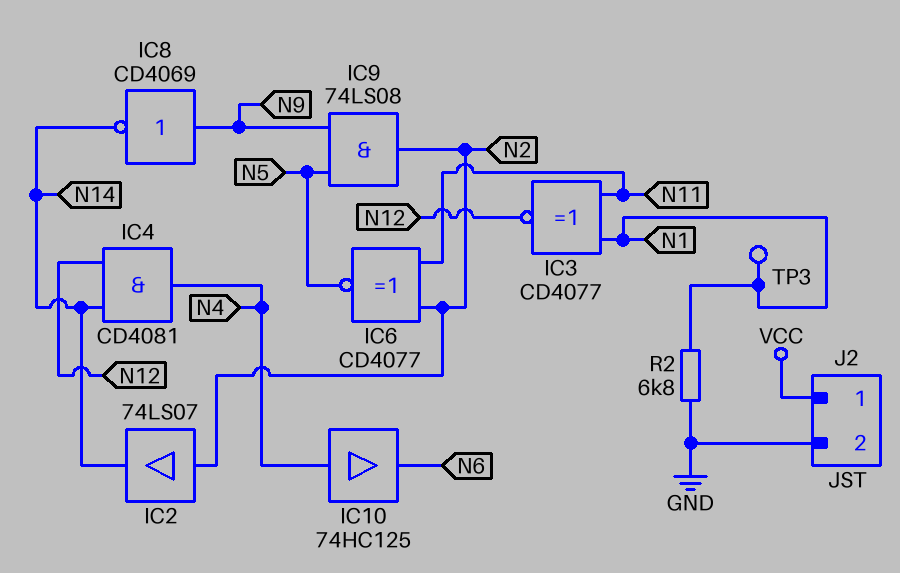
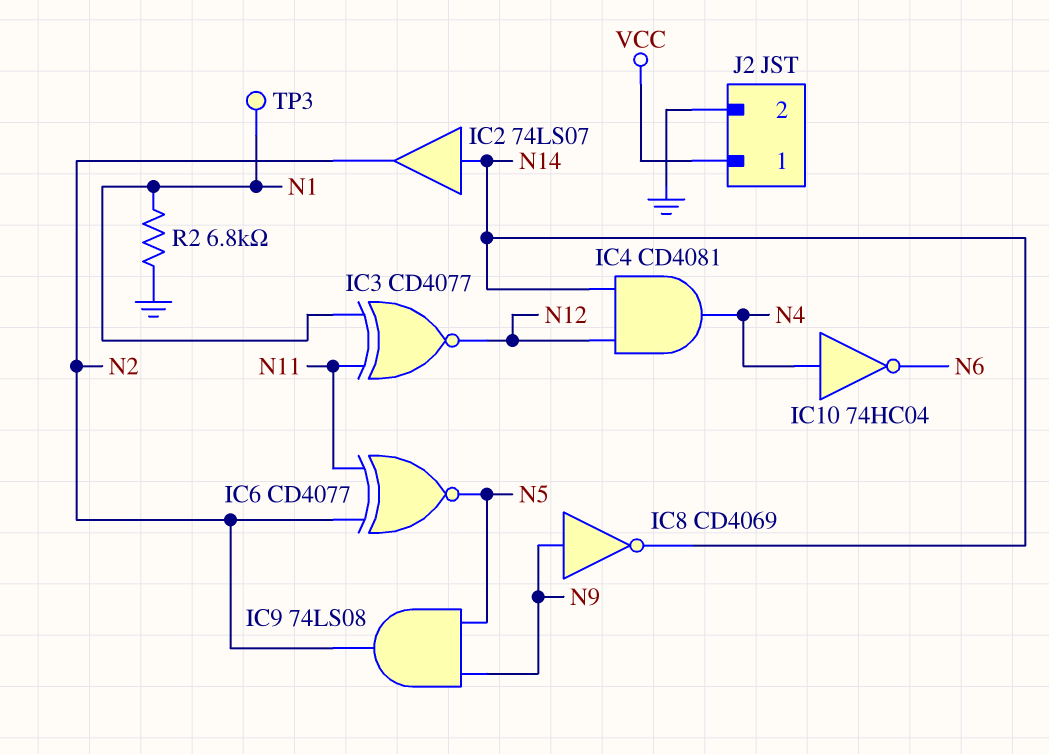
IC2: buffer 74LS07 (in N2, out N14) -> buffer 74LS07 (in N14, out N2)
IC10: buffer 74HC125 (in N4, out N6) -> NOT 74HC04 (in N4, out N6)

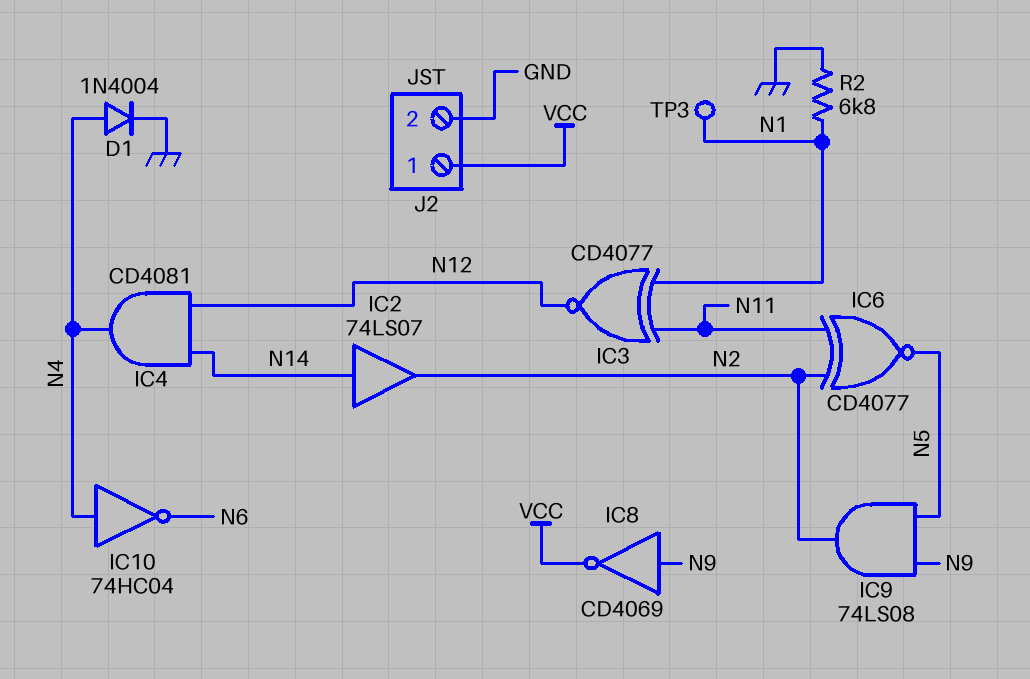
D1: none -> diode 1N4004 (A N4, K GND)
IC8: NOT CD4069 (in N9, out N14) -> NOT CD4069 (in N9, out VCC)

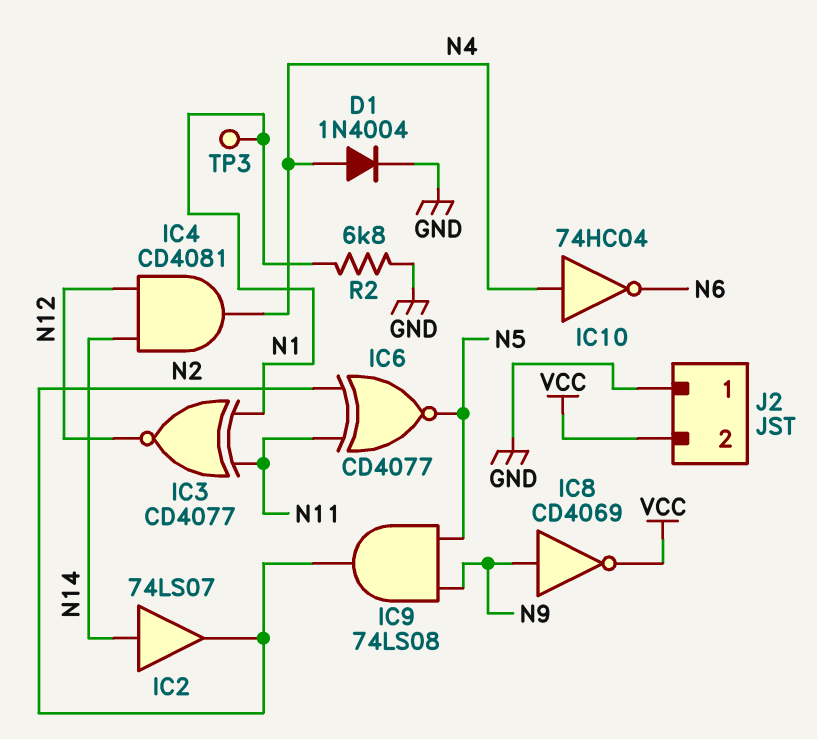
J2 pin 1: VCC -> GND
J2 pin 2: GND -> VCC

